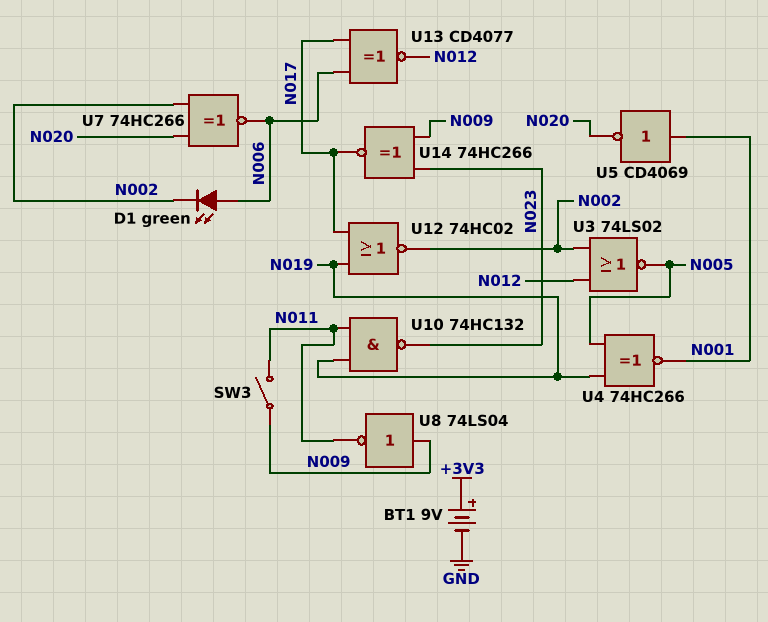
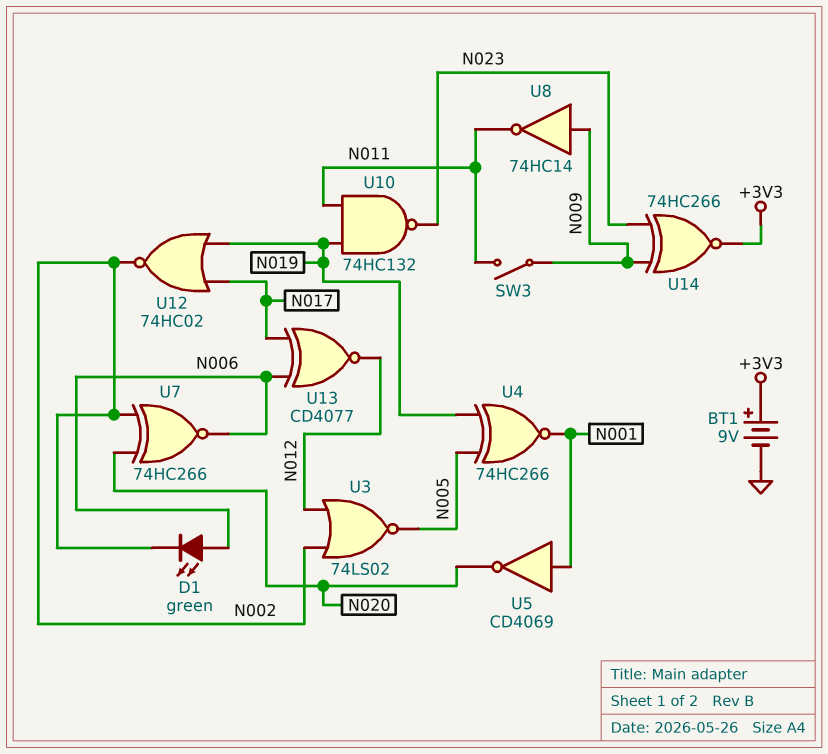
U8: NOT 74LS04 (in N009, out N011) -> NOT 74HC14 (in N009, out N011)
U14: XNOR 74HC266 (in N009, in N023, out N017) -> XNOR 74HC266 (in N009, in N023, out +3V3)

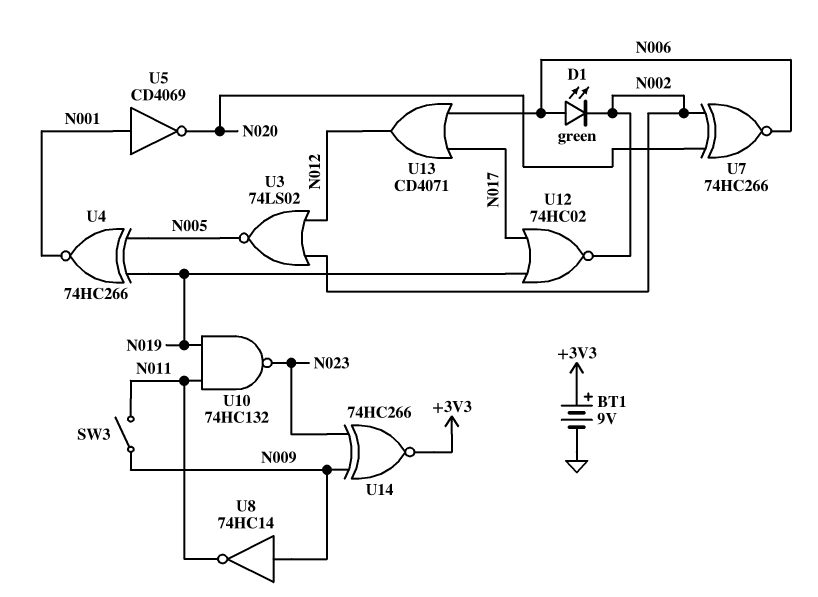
U13: XNOR CD4077 (in N006, in N017, out N012) -> OR CD4071 (in N006, in N017, out N012)

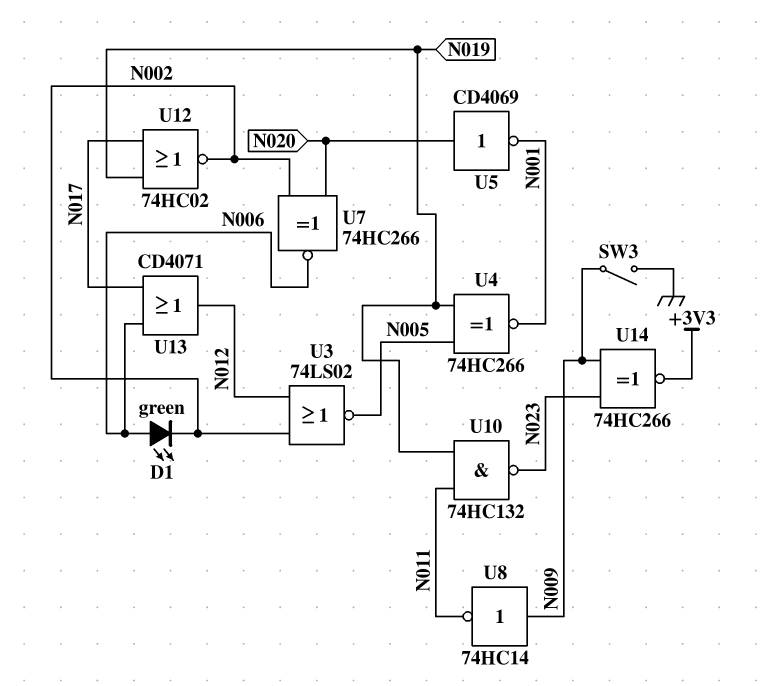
BT1: 9V (plus +3V3, minus GND) -> none
SW3: switch (N009, N011) -> switch (GND, N009)
U5: NOT CD4069 (in N001, out N020) -> NOT CD4069 (in N020, out N001)

